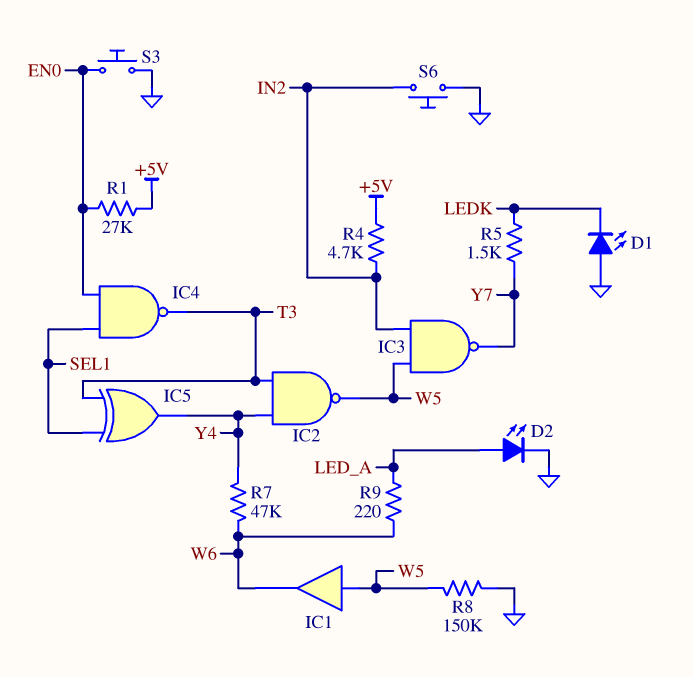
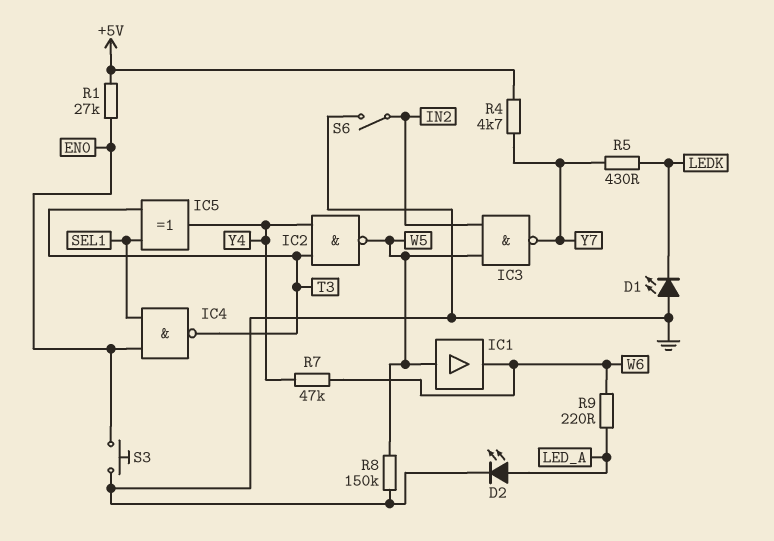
R4: 4.7k (+5V, IN2) -> 4.7k (+5V, Y7)
R5: 1.5k (LEDK, Y7) -> 430 (LEDK, Y7)
S6: button (GND, IN2) -> switch (GND, IN2)

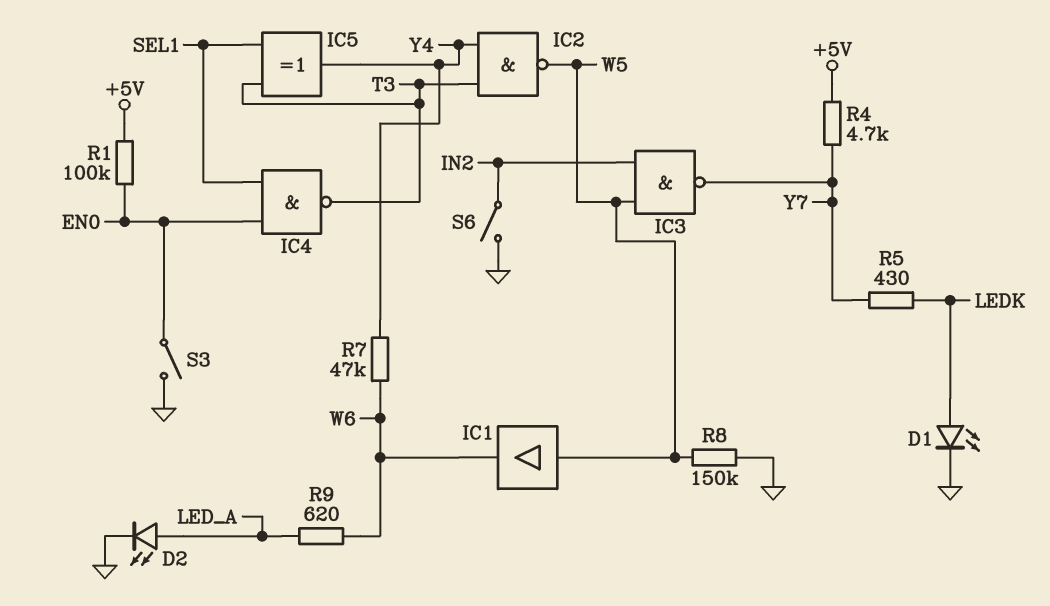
D1: LED (A GND, K LEDK) -> LED (A LEDK, K GND)
R1: 27k (+5V, EN0) -> 100k (+5V, EN0)
R9: 220 (LED_A, W6) -> 620 (LED_A, W6)
S3: button (EN0, GND) -> switch (EN0, GND)

